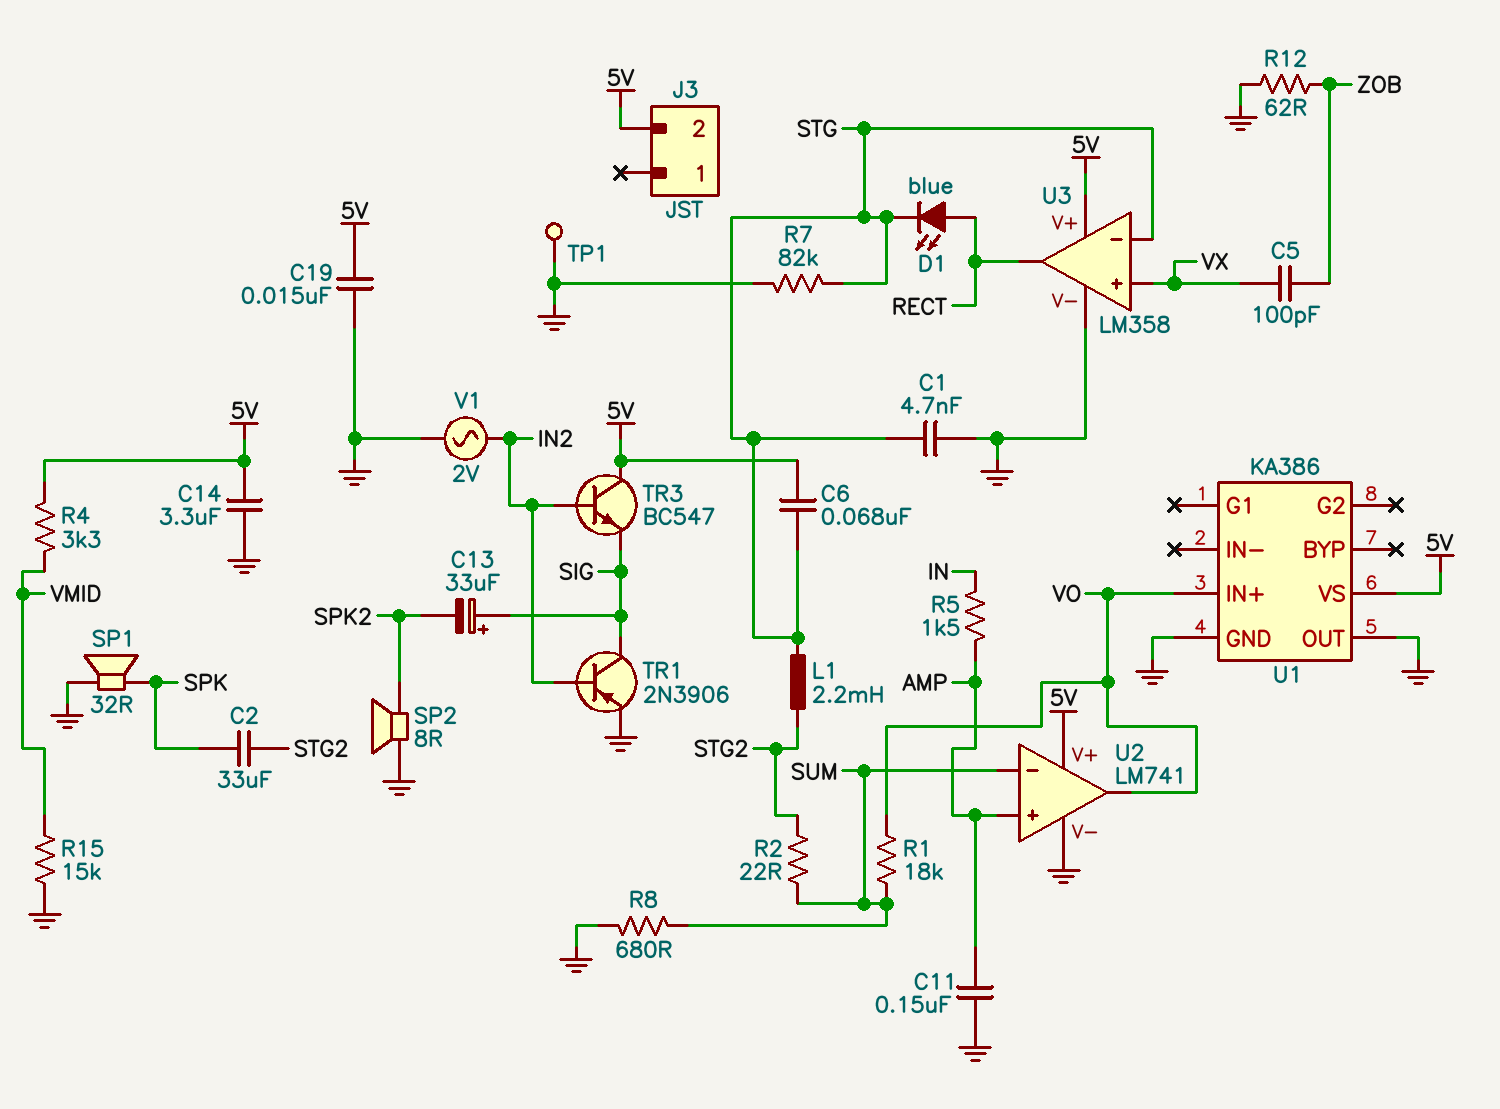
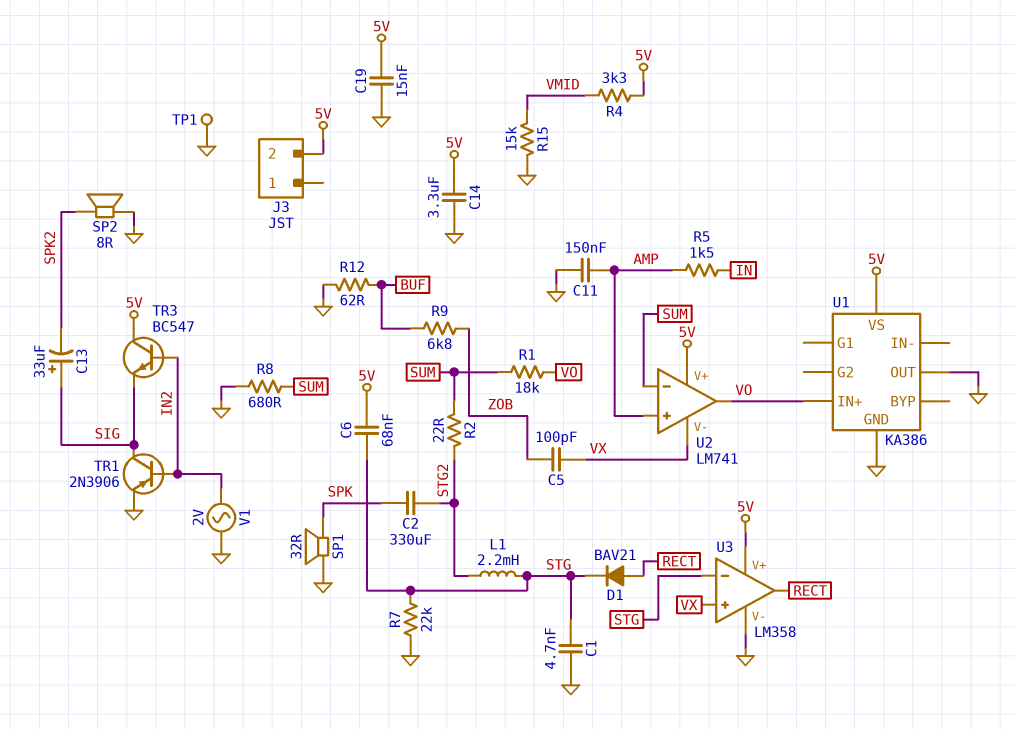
C2: 33uF (SPK, STG2) -> 330uF (SPK, STG2)
D1: LED blue (A RECT, K STG) -> diode BAV21 (A RECT, K STG)
R7: 82k (GND, STG) -> 22k (GND, STG)
R9: none -> 6.8k (BUF, ZOB)
R12: 62 (GND, ZOB) -> 62 (BUF, GND)
U2 pin V-: GND -> VX

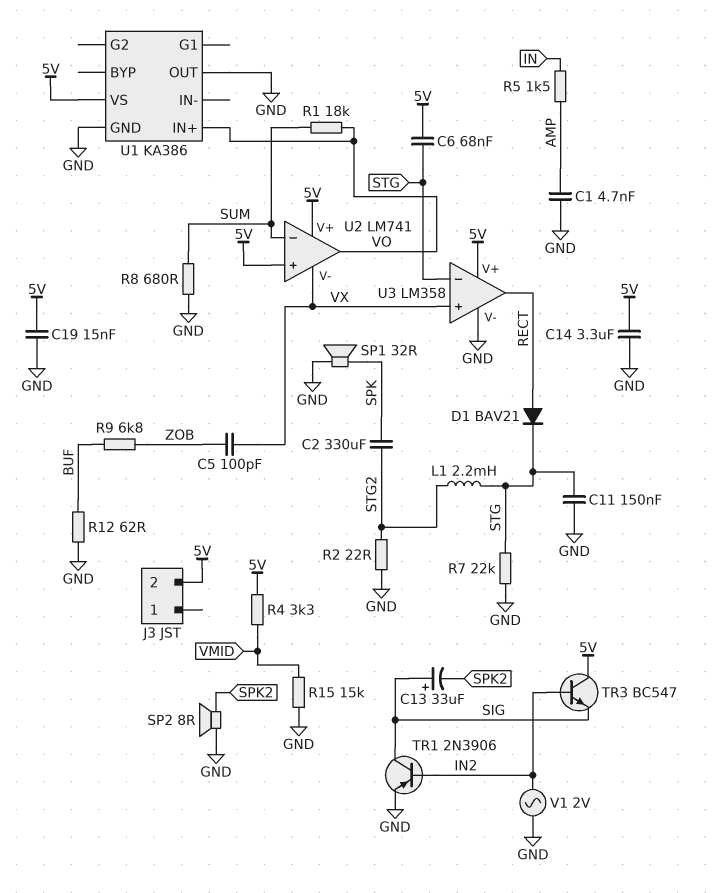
C1: 4.7nF (GND, STG) -> 4.7nF (AMP, GND)
C11: 150nF (AMP, GND) -> 150nF (GND, STG)
R2: 22 (STG2, SUM) -> 22 (GND, STG2)
TP1: test point (GND) -> none
U2 pin in+: AMP -> 5V

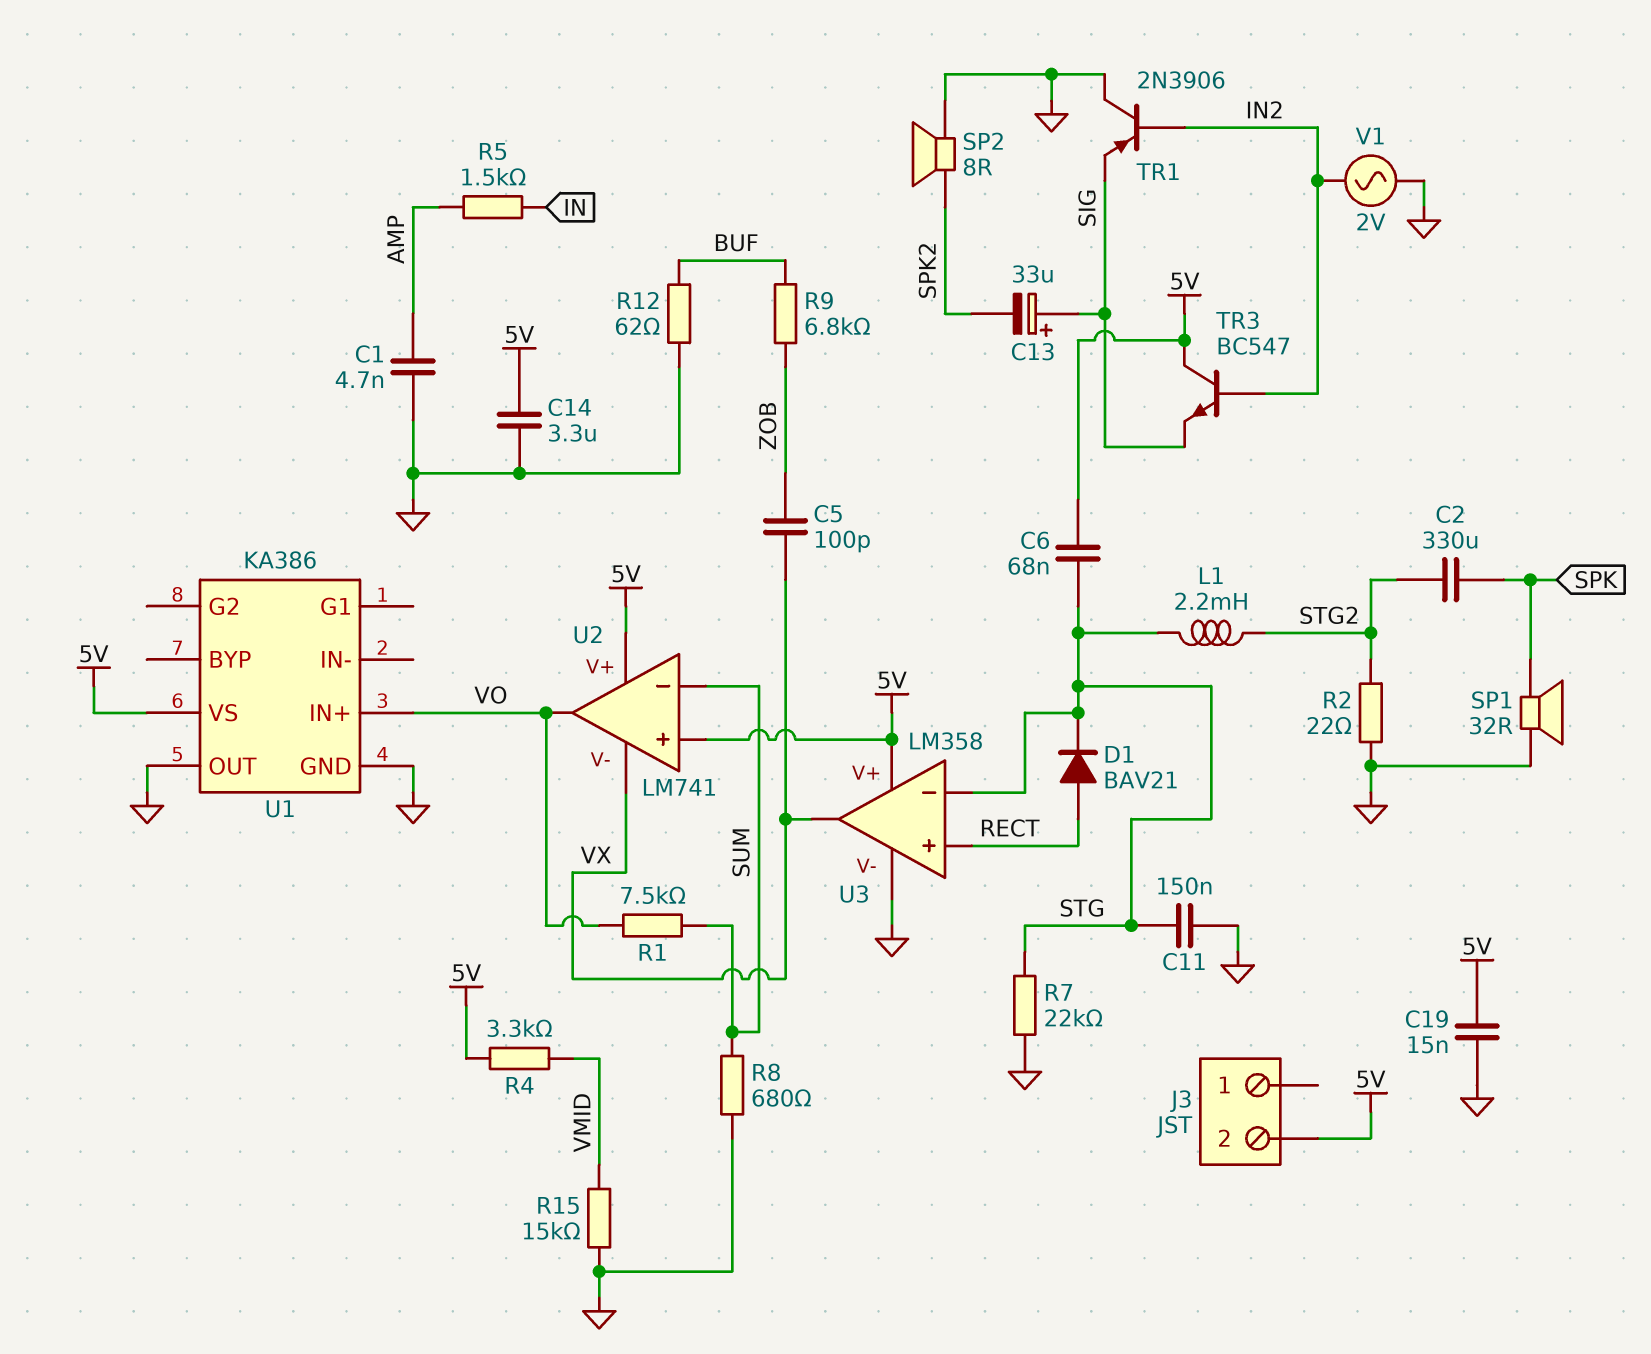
R1: 18k (SUM, VO) -> 7.5k (SUM, VO)
TR1: PNP 2N3906 (B IN2, C SIG, E GND) -> PNP 2N3906 (B IN2, C GND, E SIG)
U3 pin in+: VX -> RECT
U3 pin out: RECT -> VX

